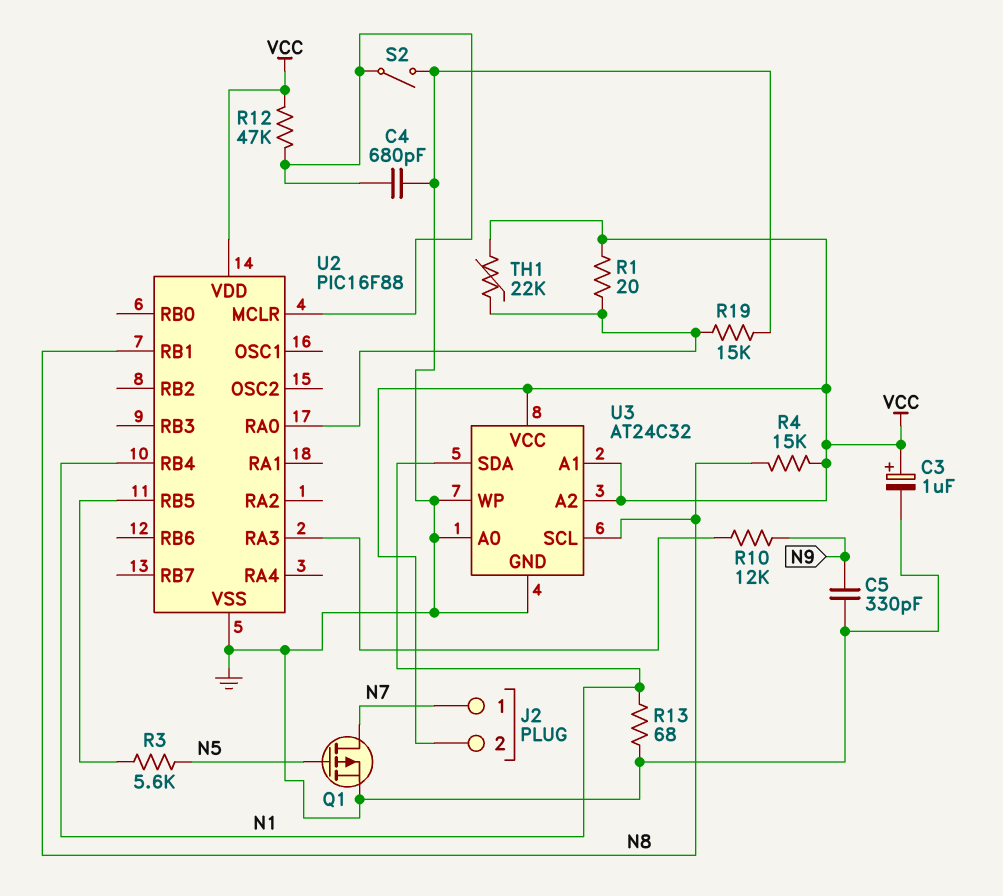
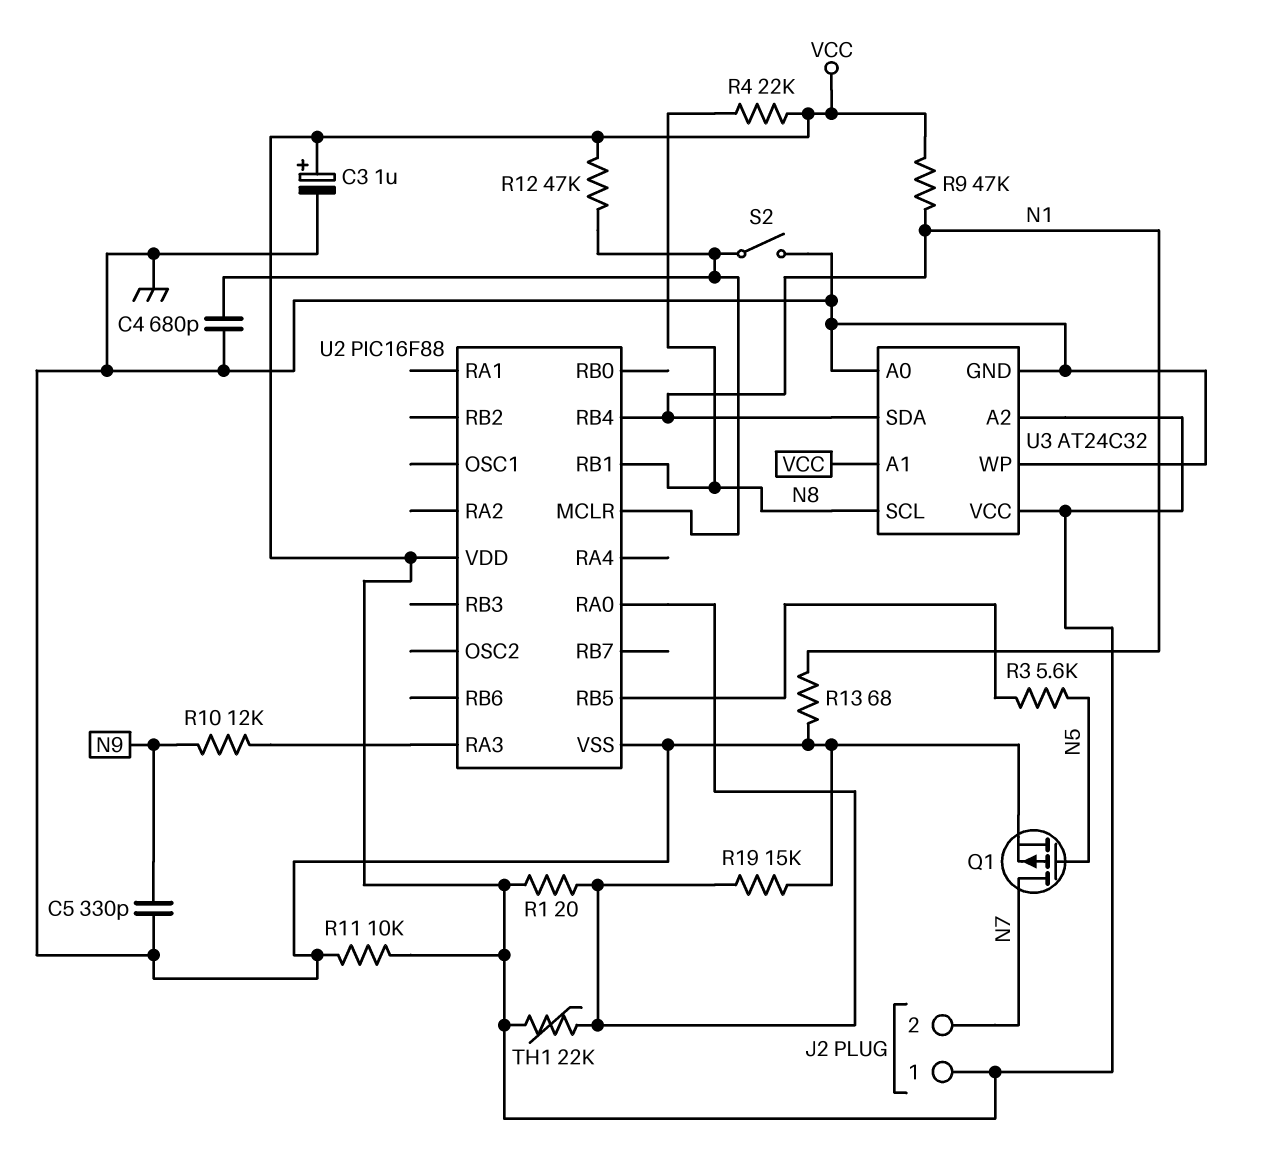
J2 pin 1: N7 -> VCC
J2 pin 2: VCC -> N7
R4: 15k (N8, VCC) -> 22k (N8, VCC)
R9: none -> 47k (N1, VCC)
R11: none -> 10k (GND, VCC)

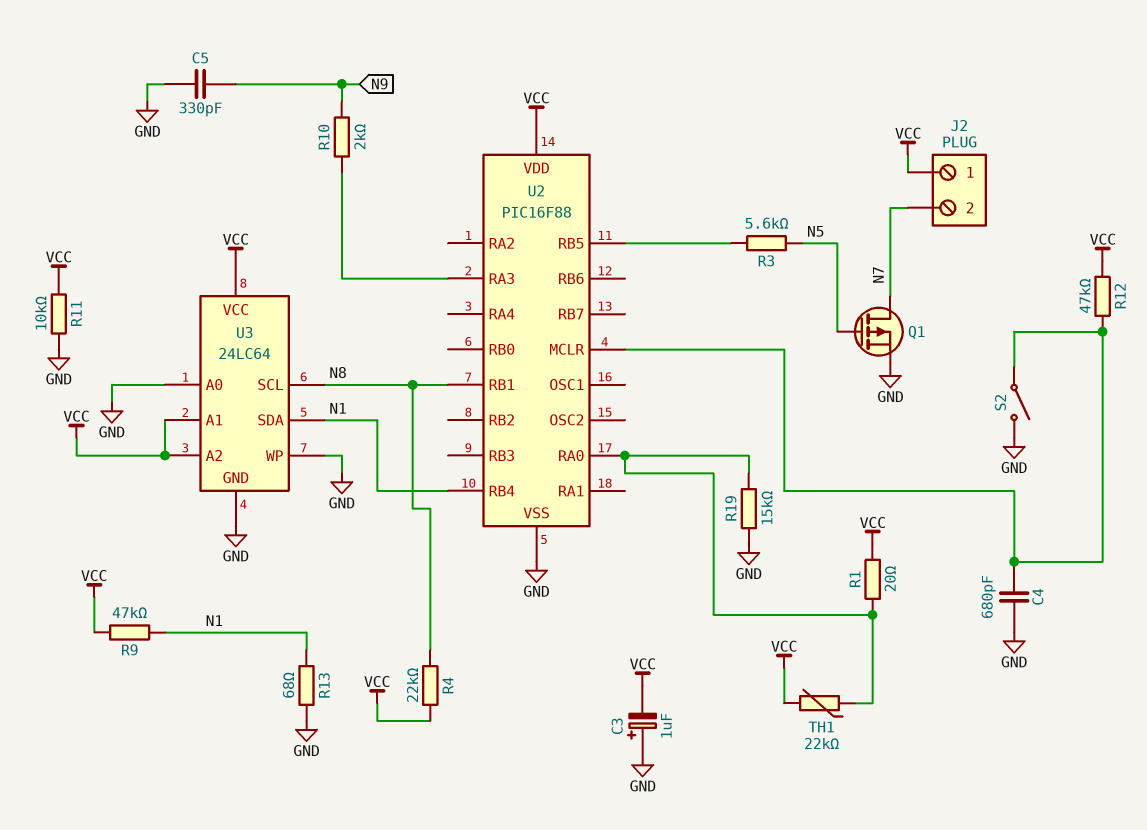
C3: 1uF (plus VCC, minus GND) -> 1uF (plus GND, minus VCC)
R10: 12k (N9, U2/RA3) -> 2k (N9, U2/RA3)
U3: AT24C32 -> 24LC64

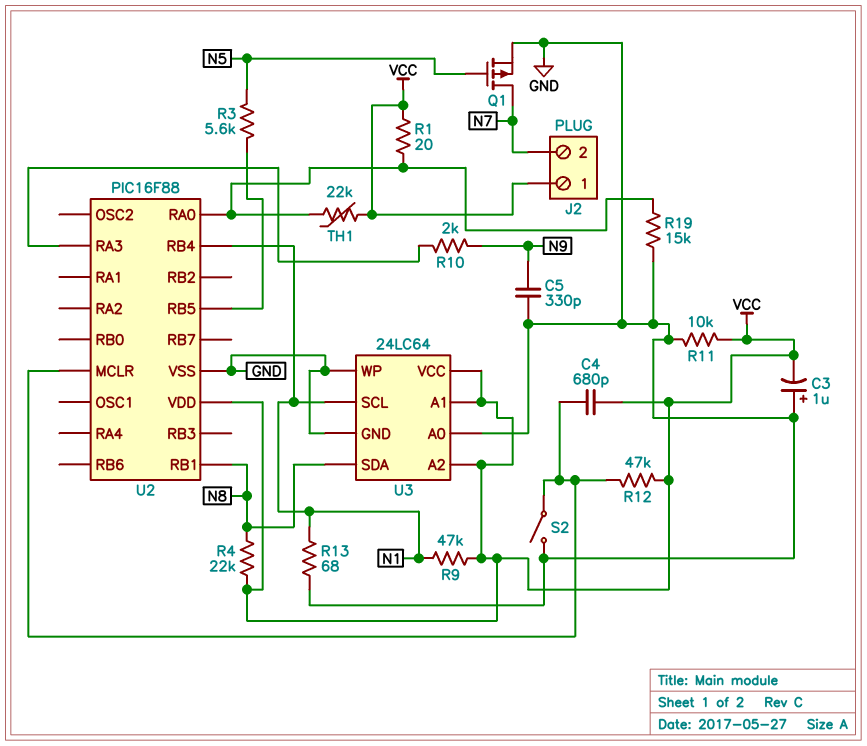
C4: 680pF (GND, U2/MCLR) -> 680pF (U2/MCLR, VCC)
U3 pin SCL: N8 -> N1
U3 pin SDA: N1 -> N8

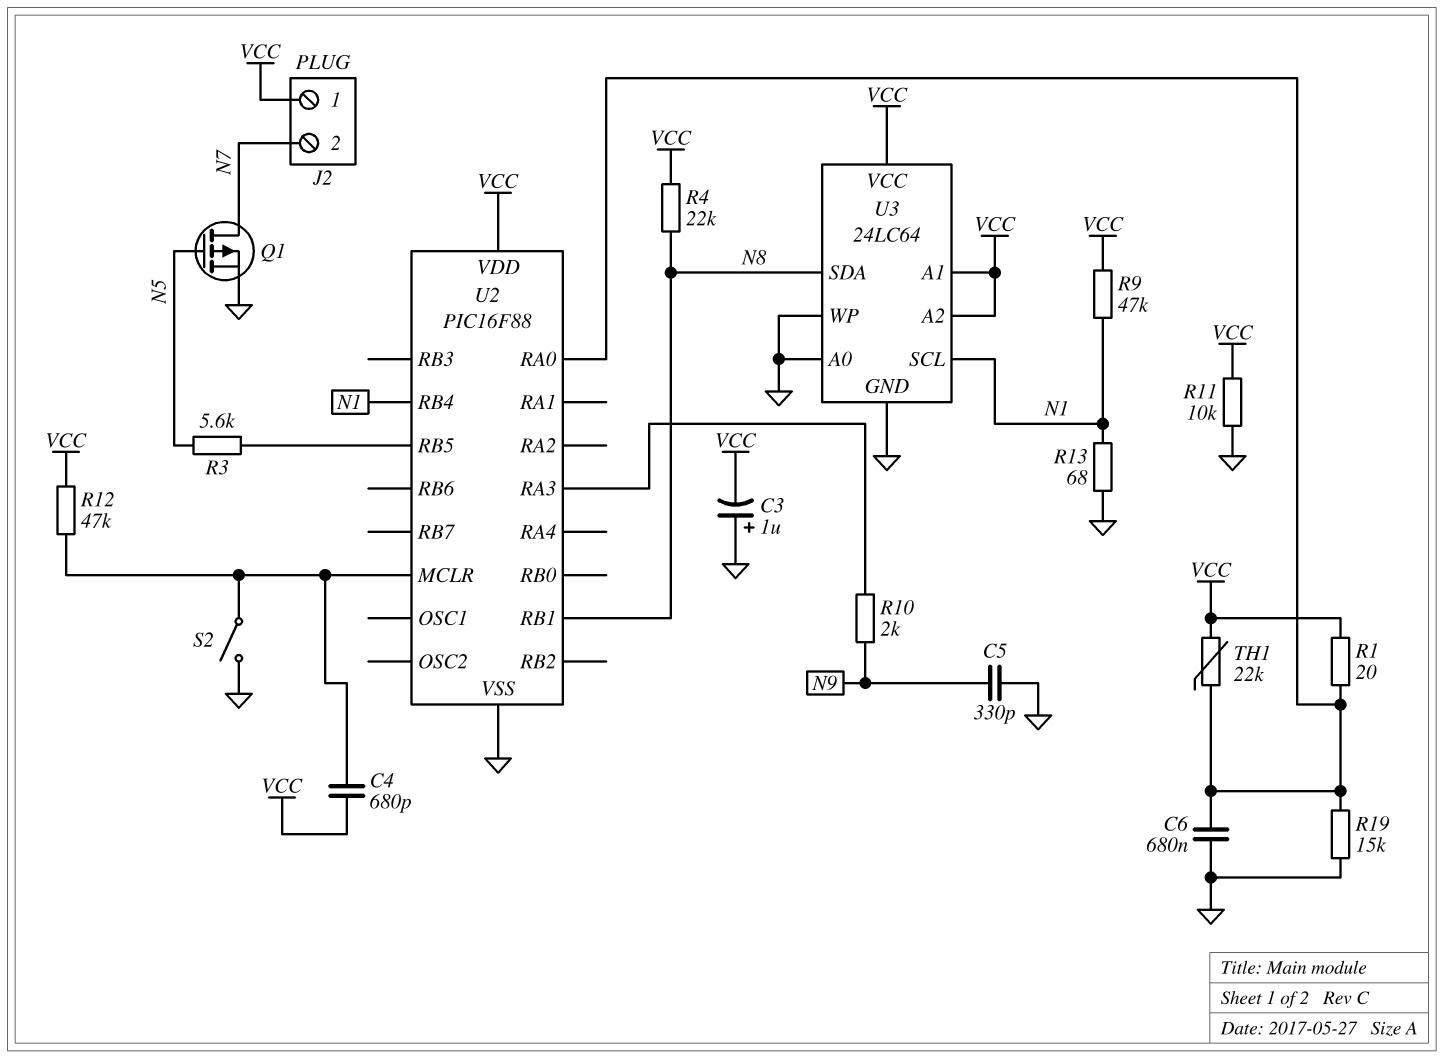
C6: none -> 680nF (GND, U2/RA0)

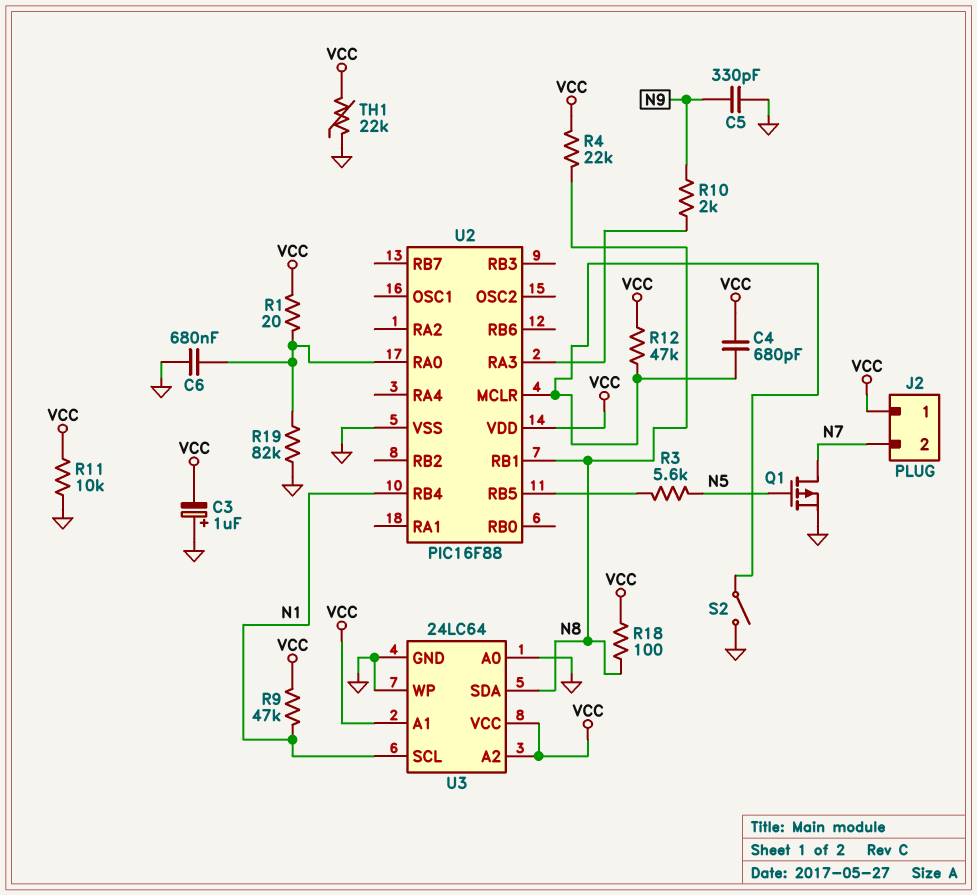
R13: 68 (GND, N1) -> none
R18: none -> 100 (N8, VCC)
R19: 15k (GND, U2/RA0) -> 82k (GND, U2/RA0)
TH1: 22k (U2/RA0, VCC) -> 22k (GND, VCC)

